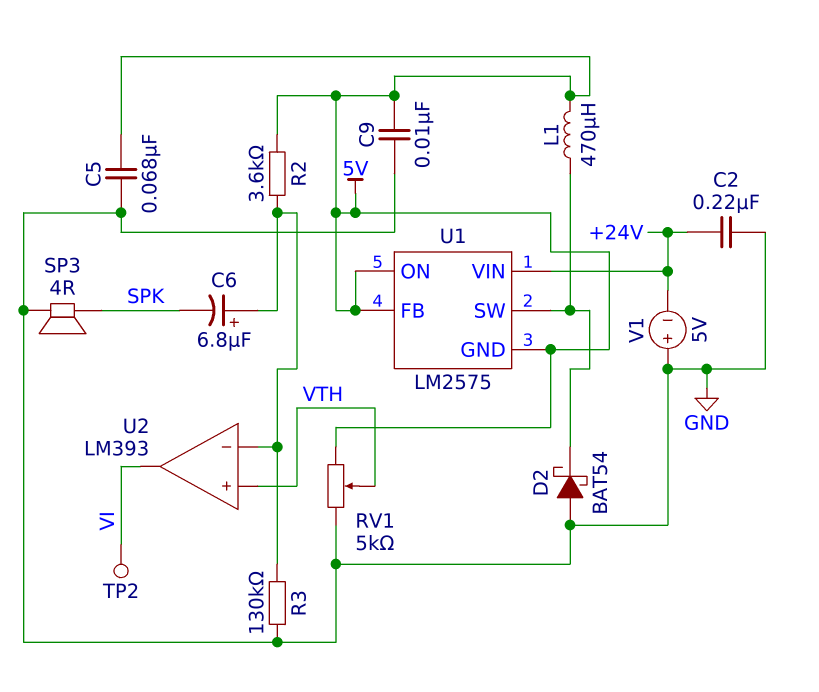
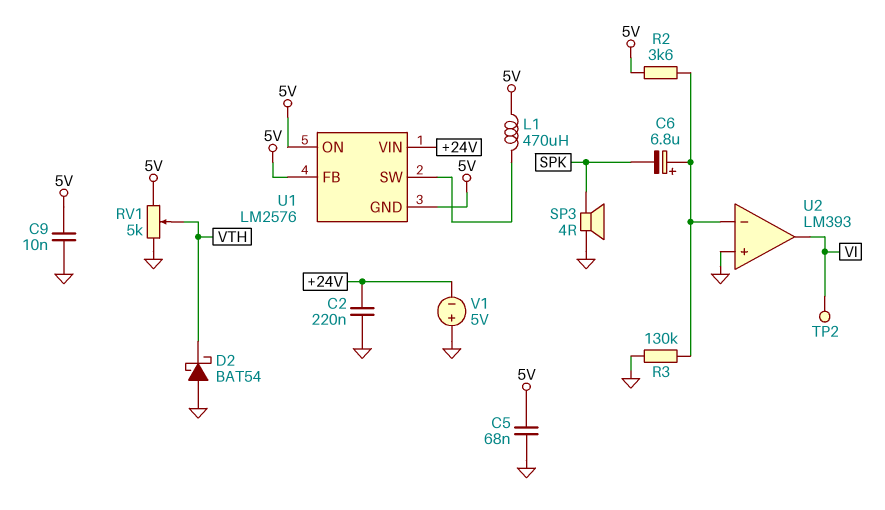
D2: schottky BAT54 (A GND, K U1/SW) -> schottky BAT54 (A GND, K VTH)
U1: LM2575 -> LM2576
U2 pin in+: VTH -> GND

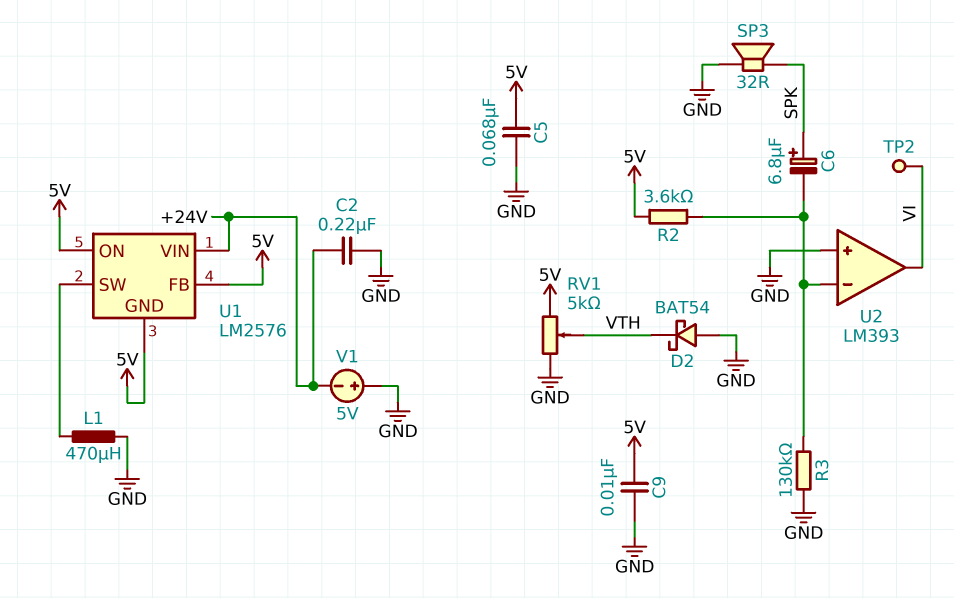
C6: 6.8uF (plus U2/in-, minus SPK) -> 6.8uF (plus SPK, minus U2/in-)
L1: 470uH (5V, U1/SW) -> 470uH (GND, U1/SW)
SP3: speaker 4R (GND, SPK) -> speaker 32R (GND, SPK)

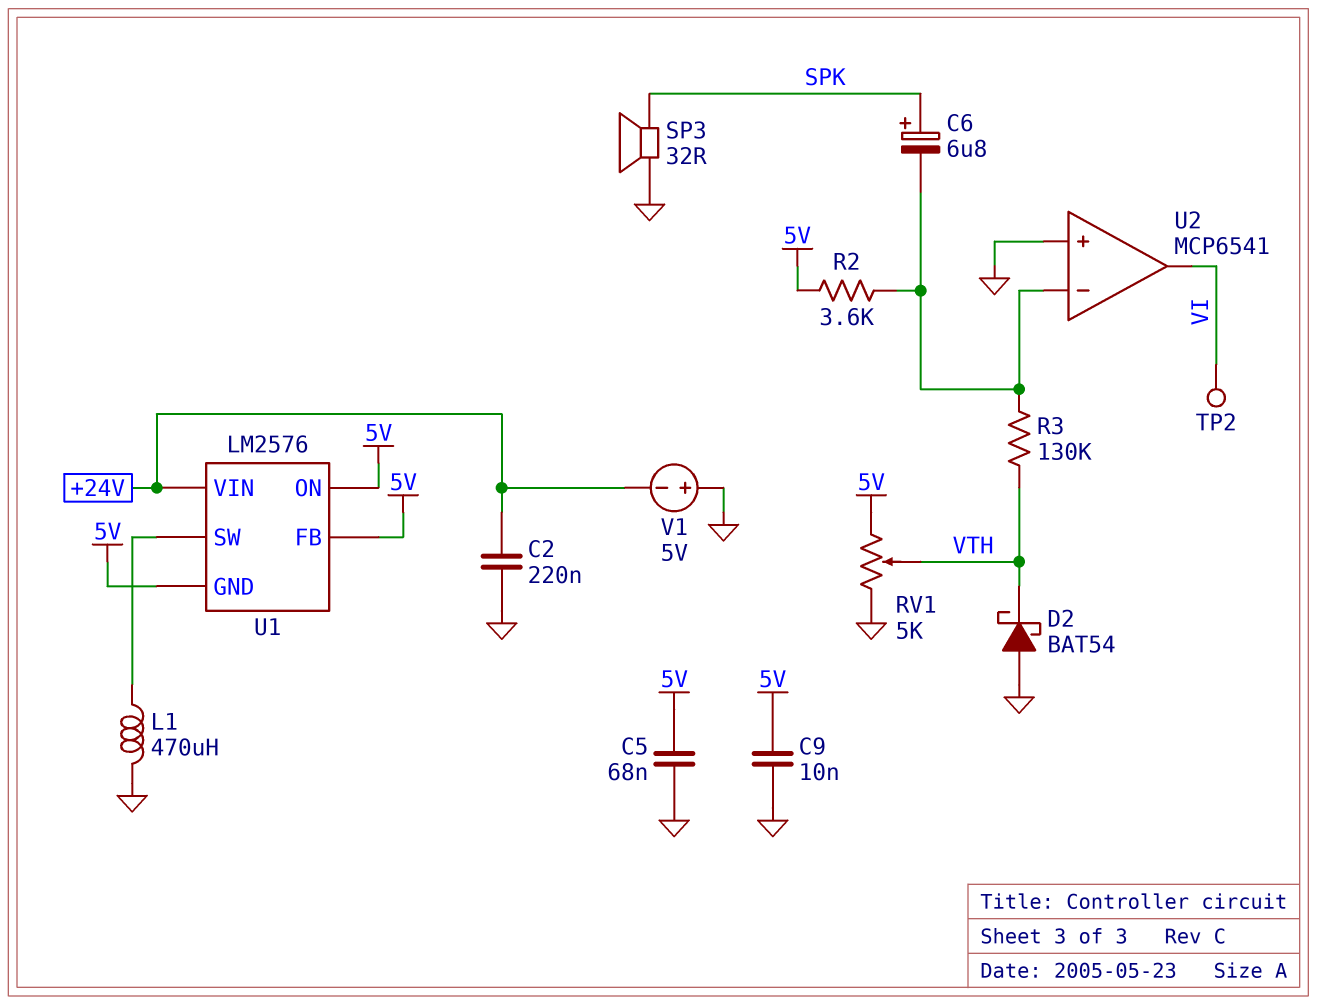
R3: 130k (GND, U2/in-) -> 130k (U2/in-, VTH)
U2: LM393 -> MCP6541

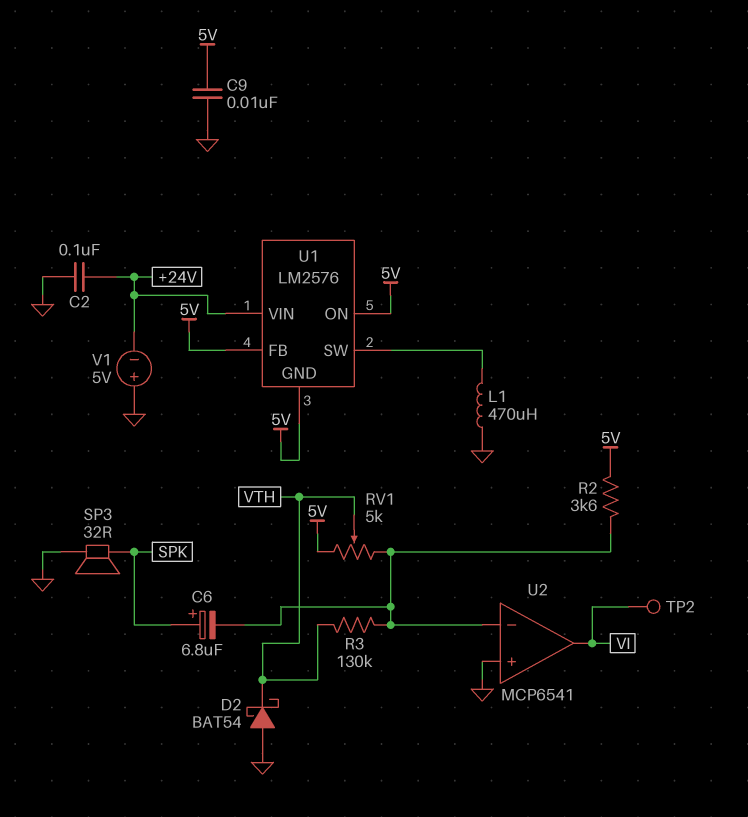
C2: 220nF (+24V, GND) -> 100nF (+24V, GND)
C5: 68nF (5V, GND) -> none
RV1: 5k (5V, GND, wiper VTH) -> 5k (5V, U2/in-, wiper VTH)

